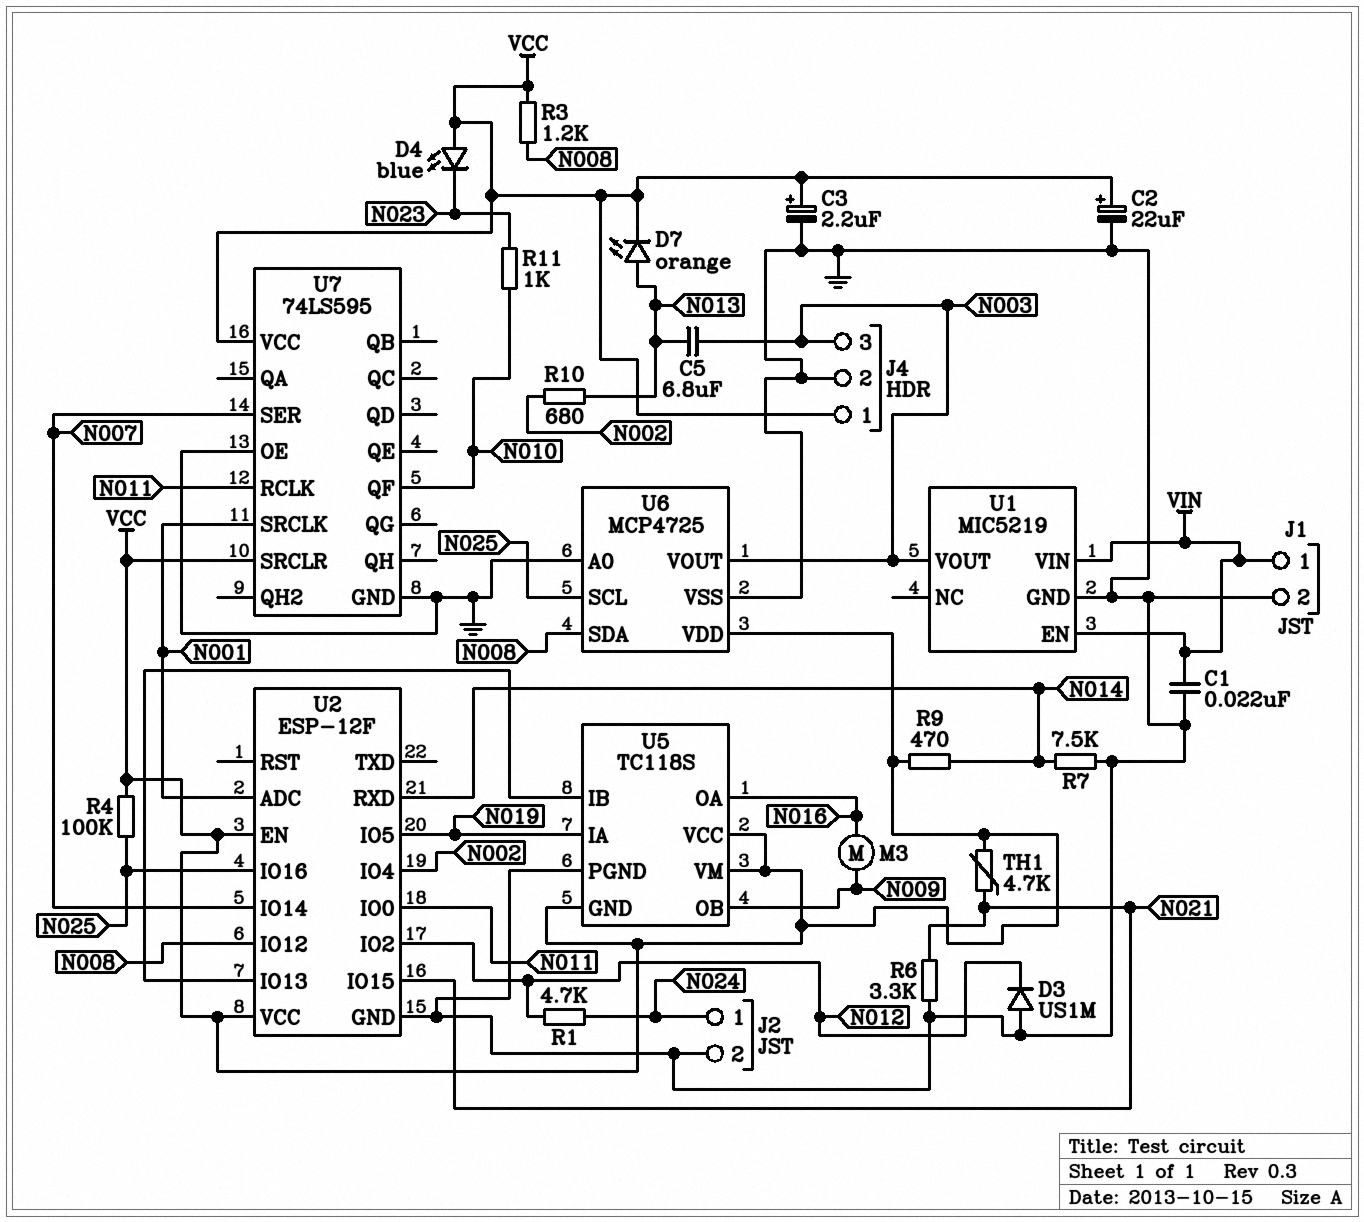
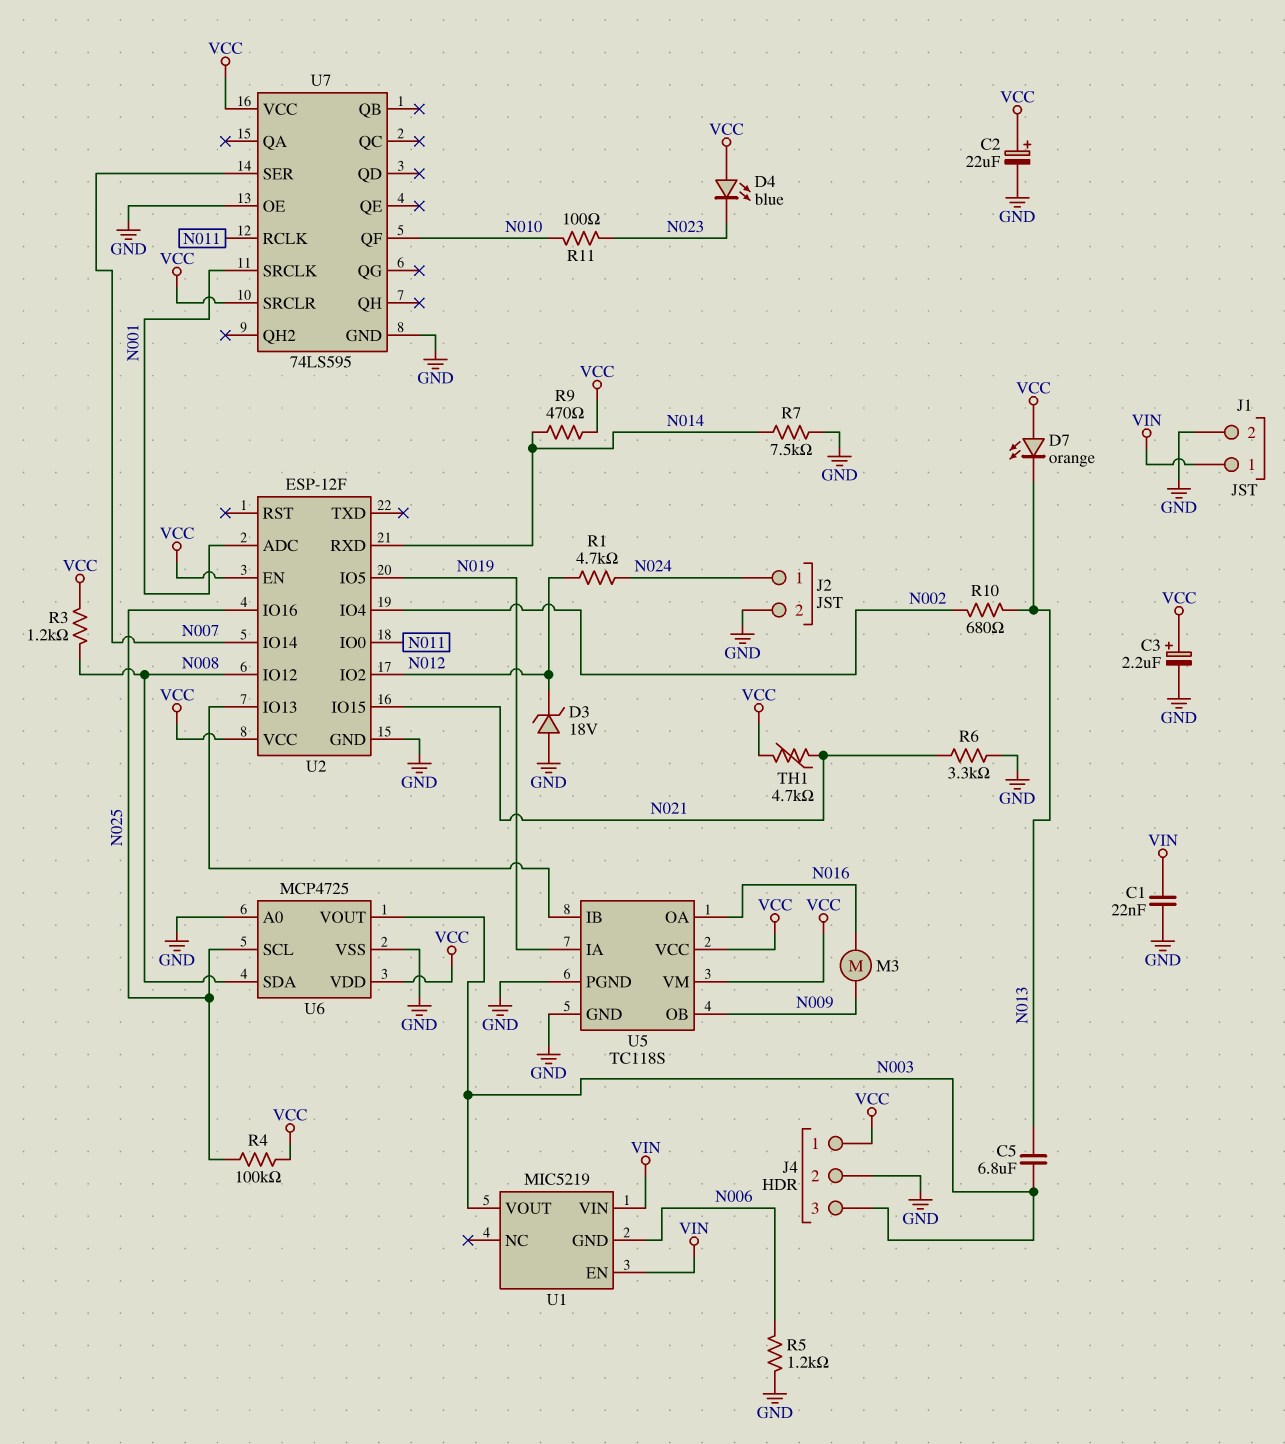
D3: diode US1M (A GND, K N012) -> zener 18V (A GND, K N012)
D7: LED orange (A N013, K VCC) -> LED orange (A VCC, K N013)
R5: none -> 1.2k (GND, N006)
R11: 1k (N010, N023) -> 100 (N010, N023)
U1 pin GND: GND -> N006
U5 pin GND: VCC -> GND

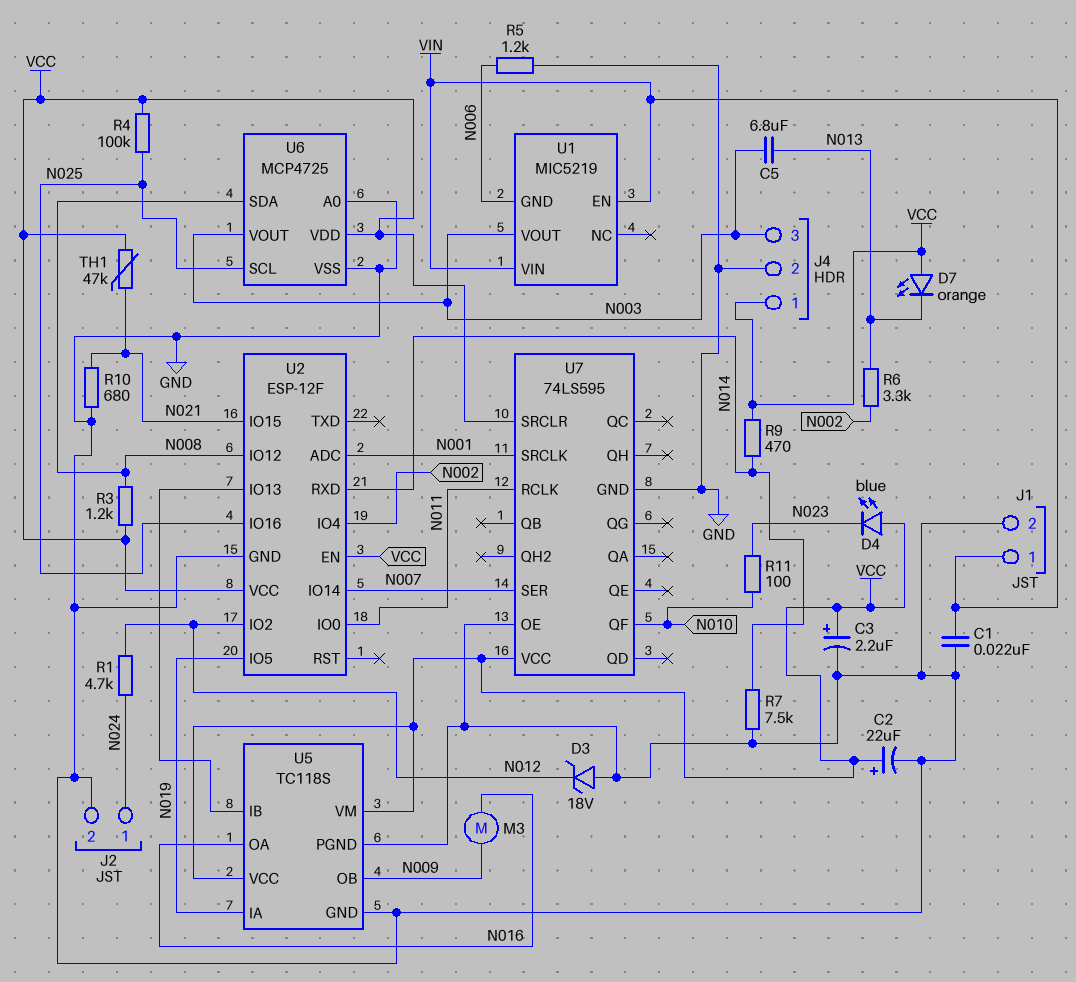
R6: 3.3k (GND, N021) -> 3.3k (N002, N013)
R10: 680 (N002, N013) -> 680 (GND, N021)
TH1: 4.7k (N021, VCC) -> 47k (N021, VCC)

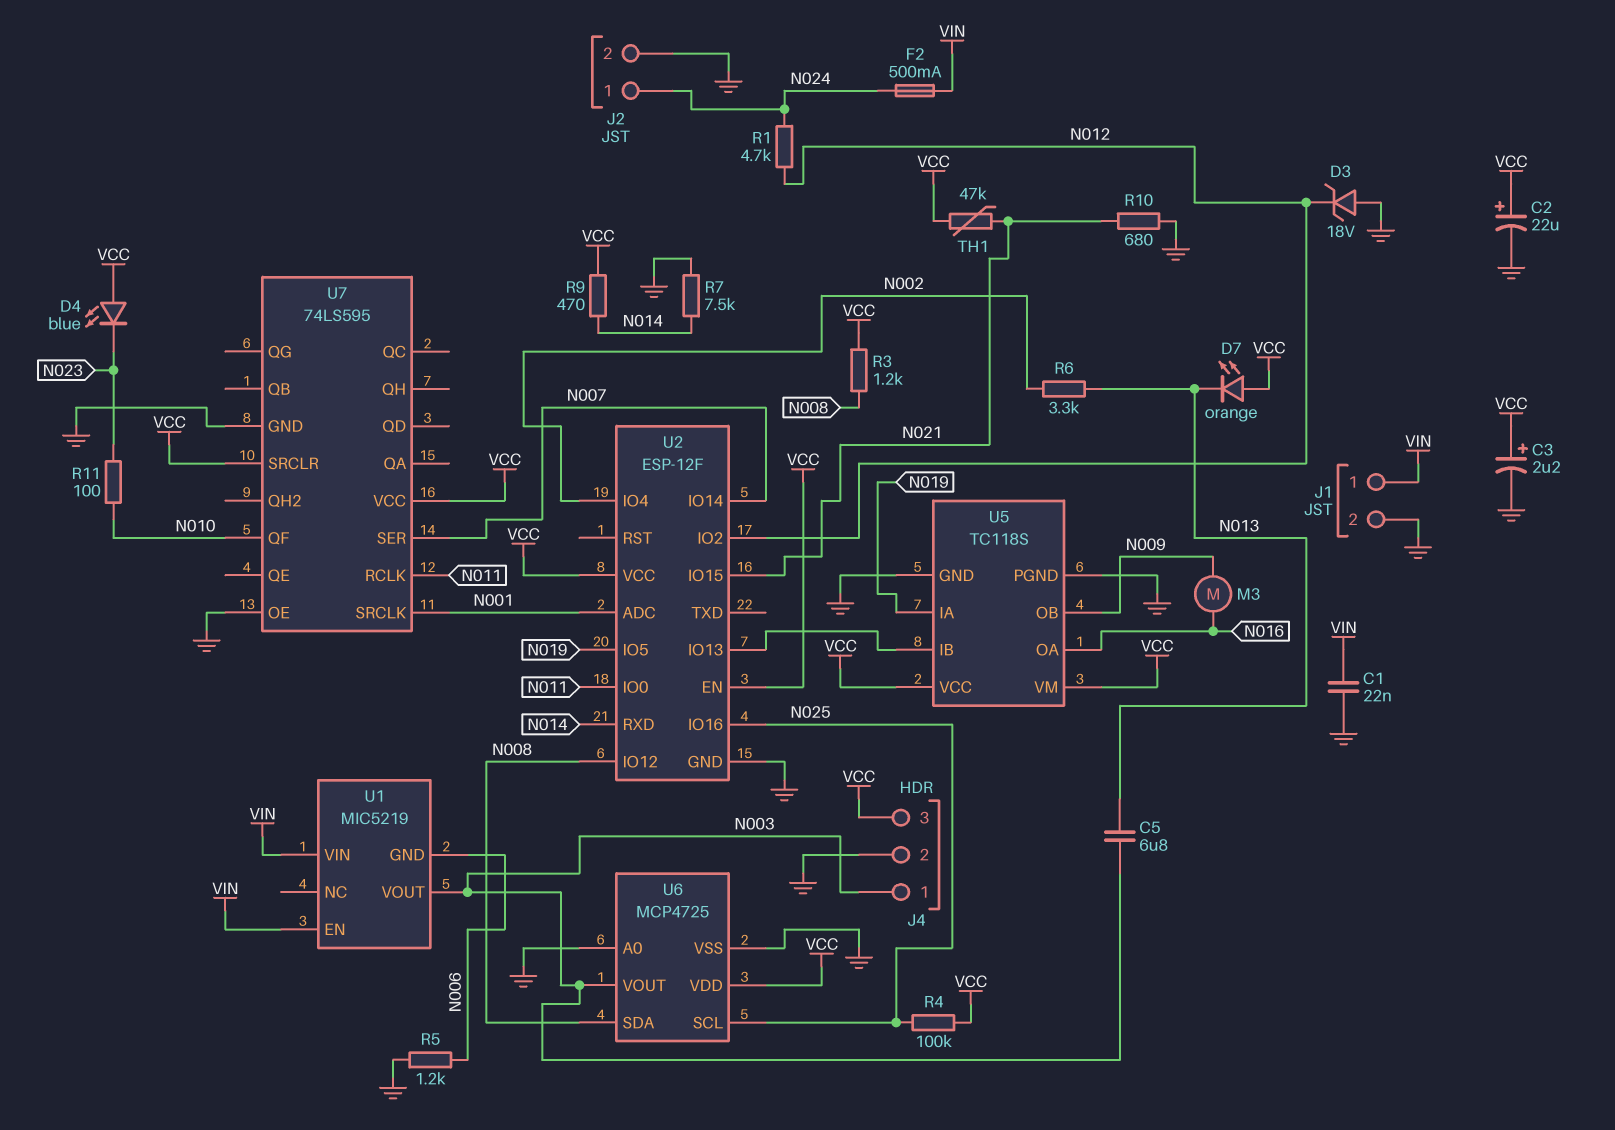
F2: none -> 500mA (N024, VIN)
J4 pin 1: VCC -> N003
J4 pin 3: N003 -> VCC

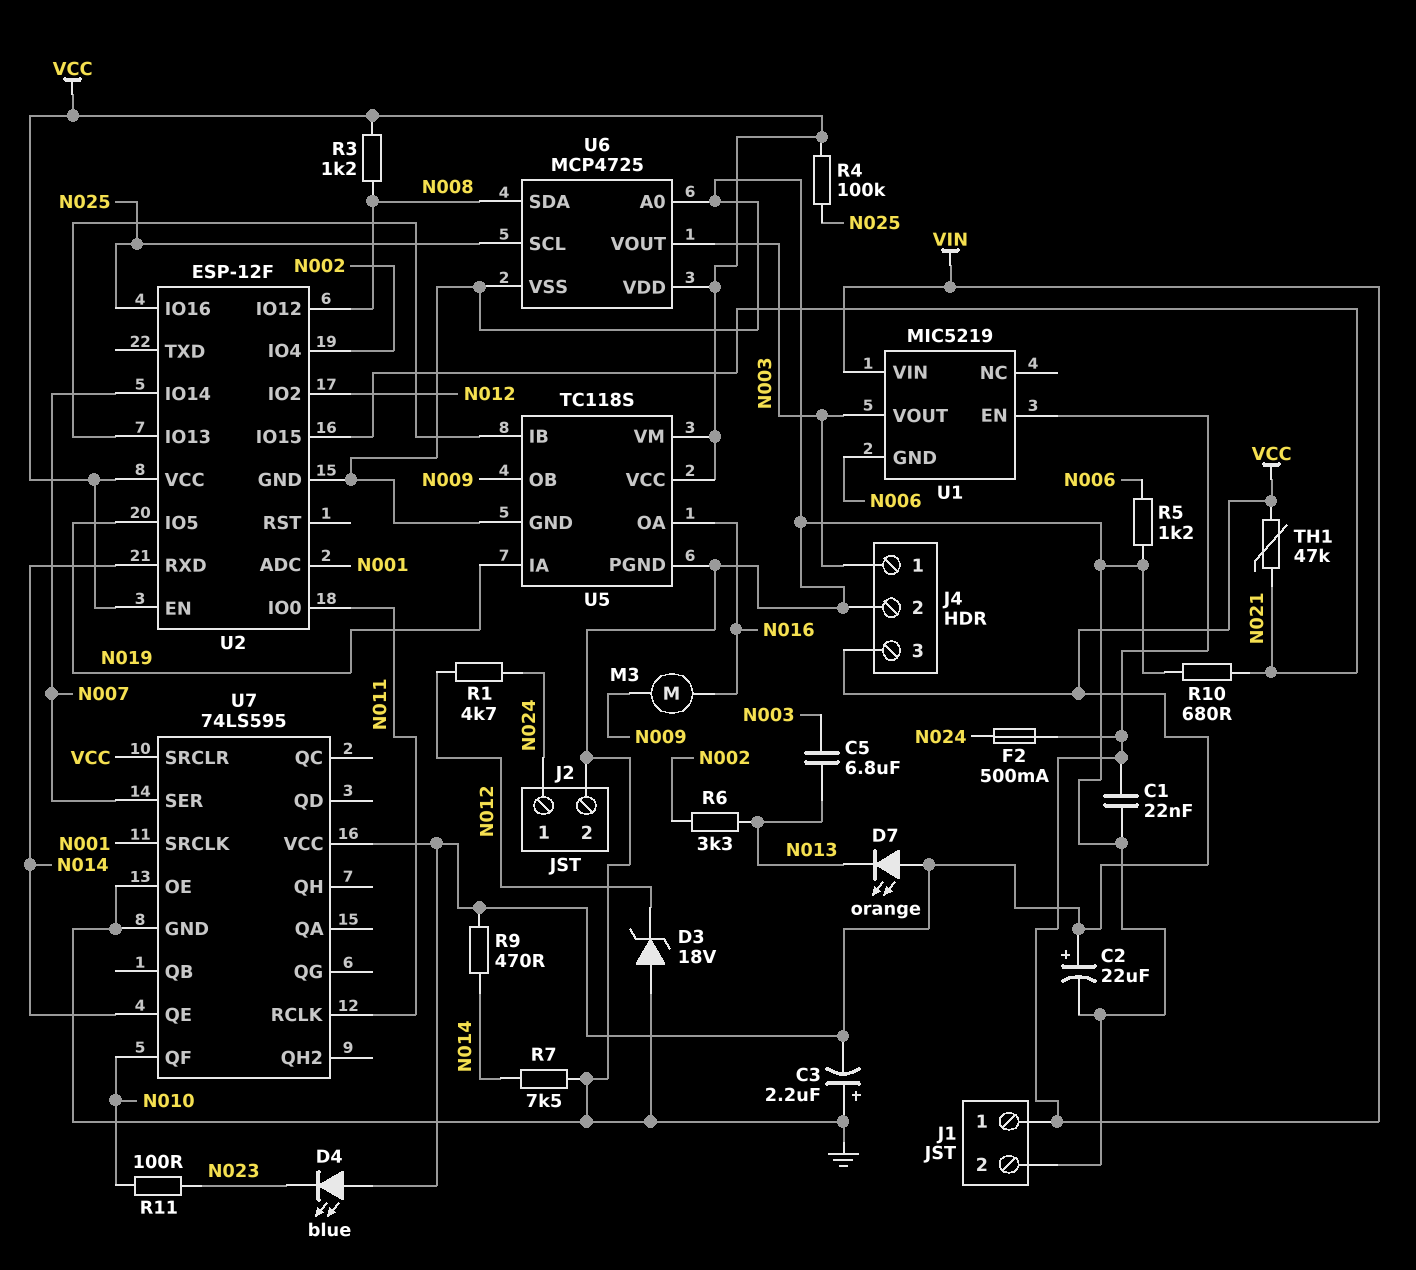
C3: 2.2uF (plus VCC, minus GND) -> 2.2uF (plus GND, minus VCC)
U7 pin QE: none -> N014

